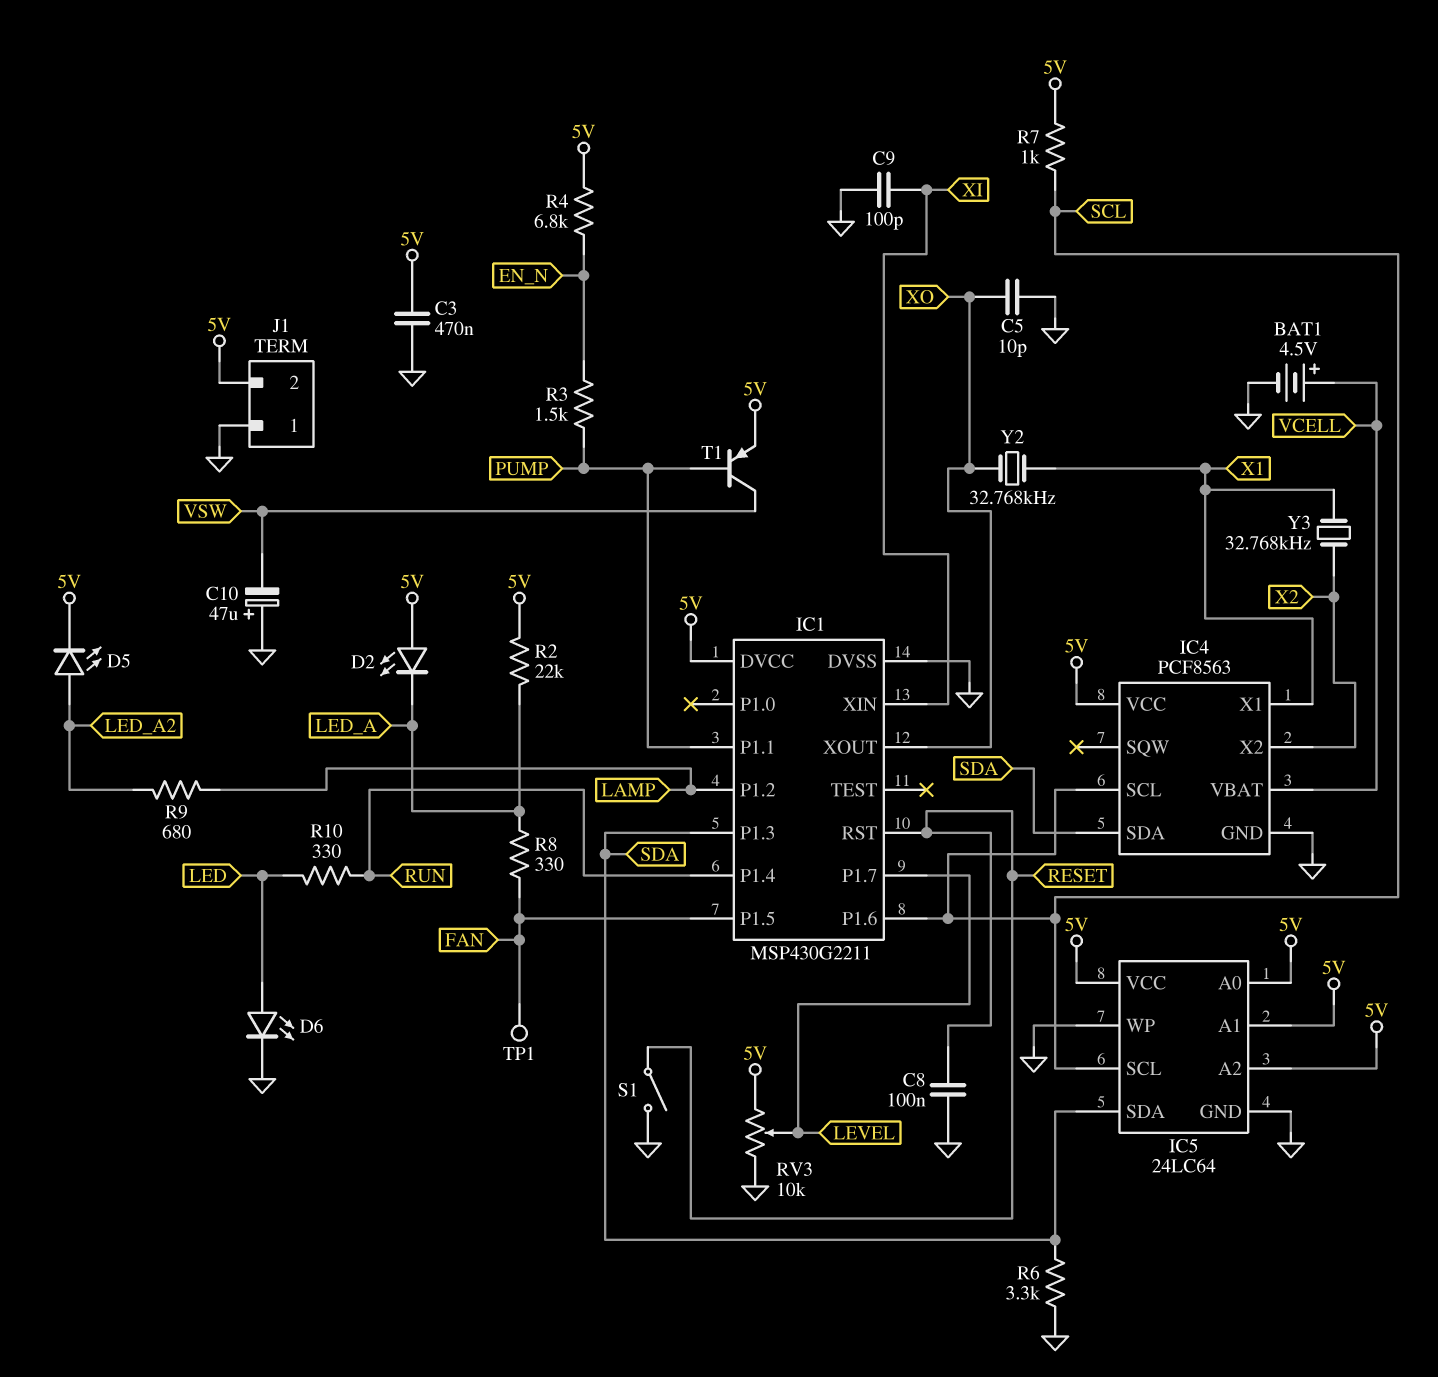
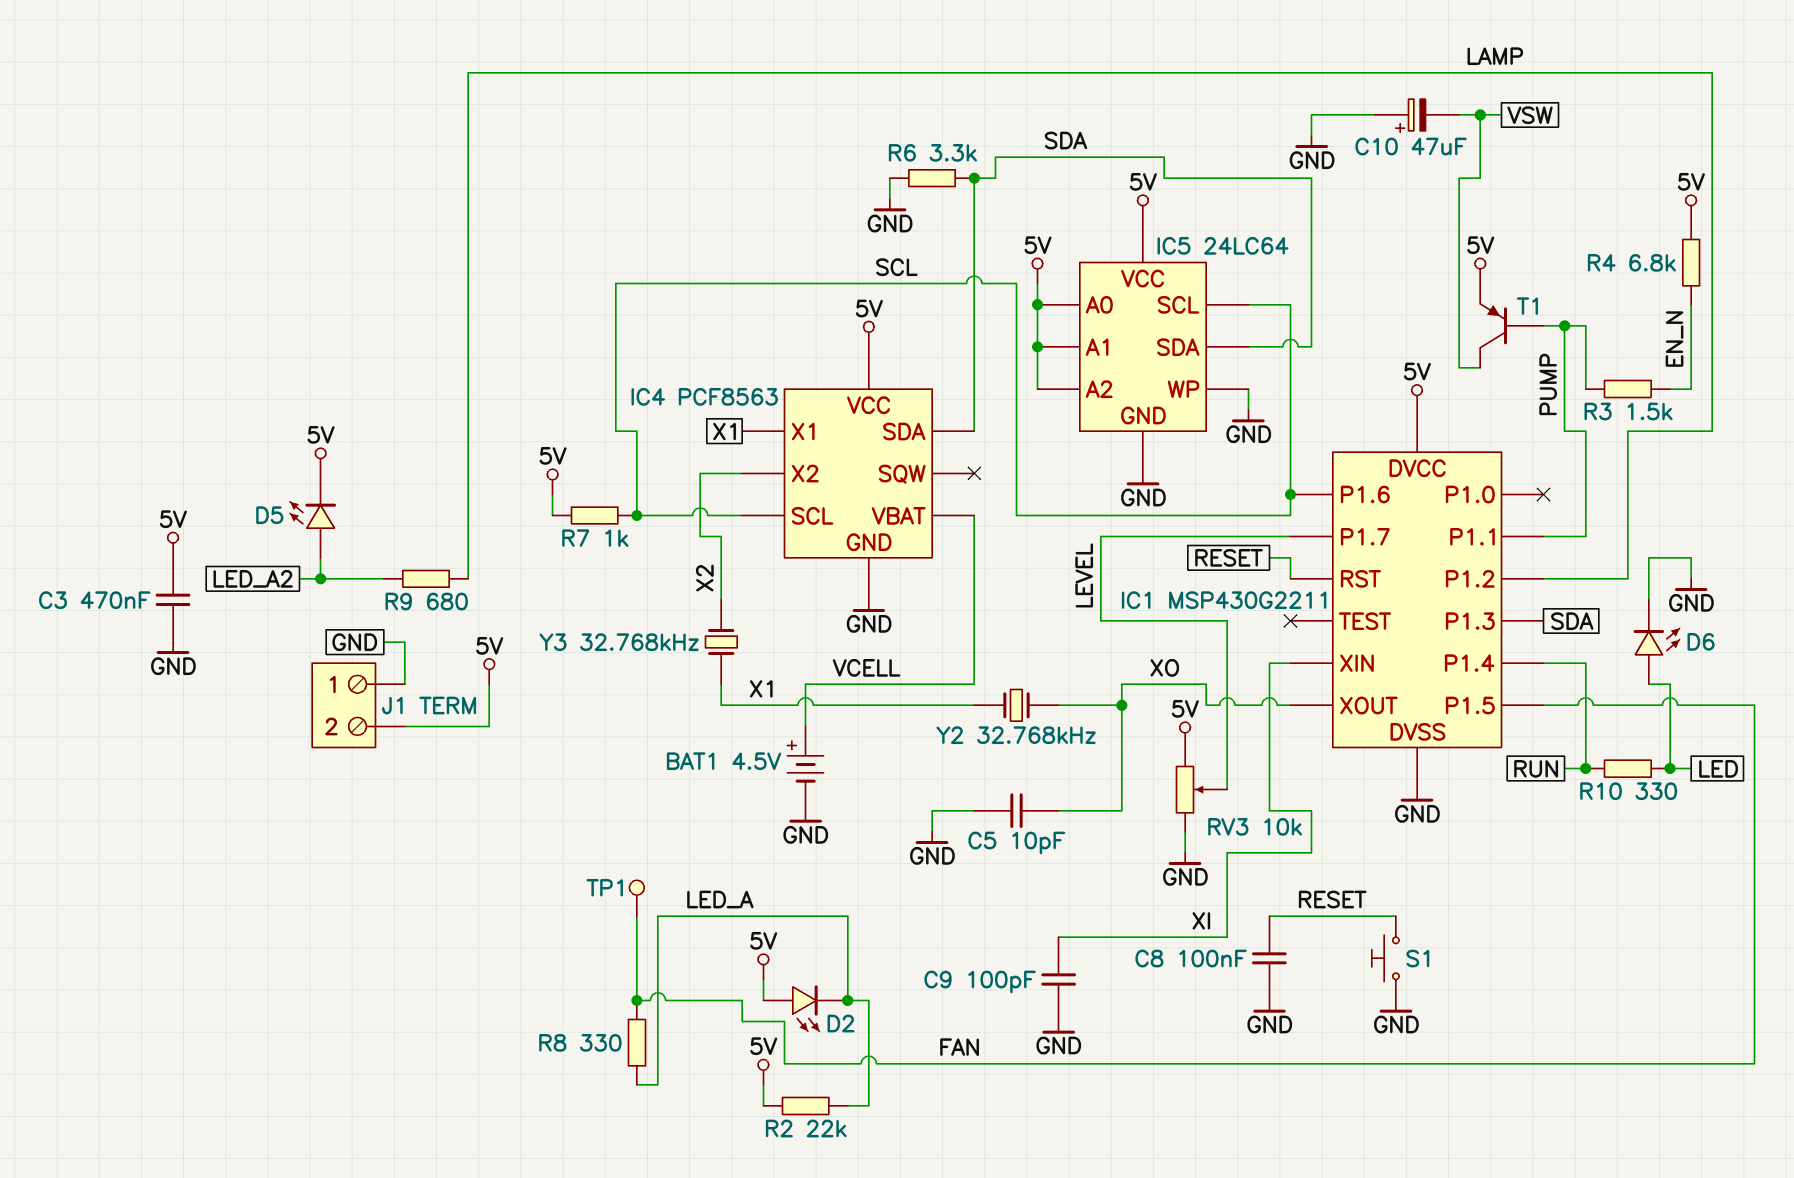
S1: switch (GND, RESET) -> button (GND, RESET)

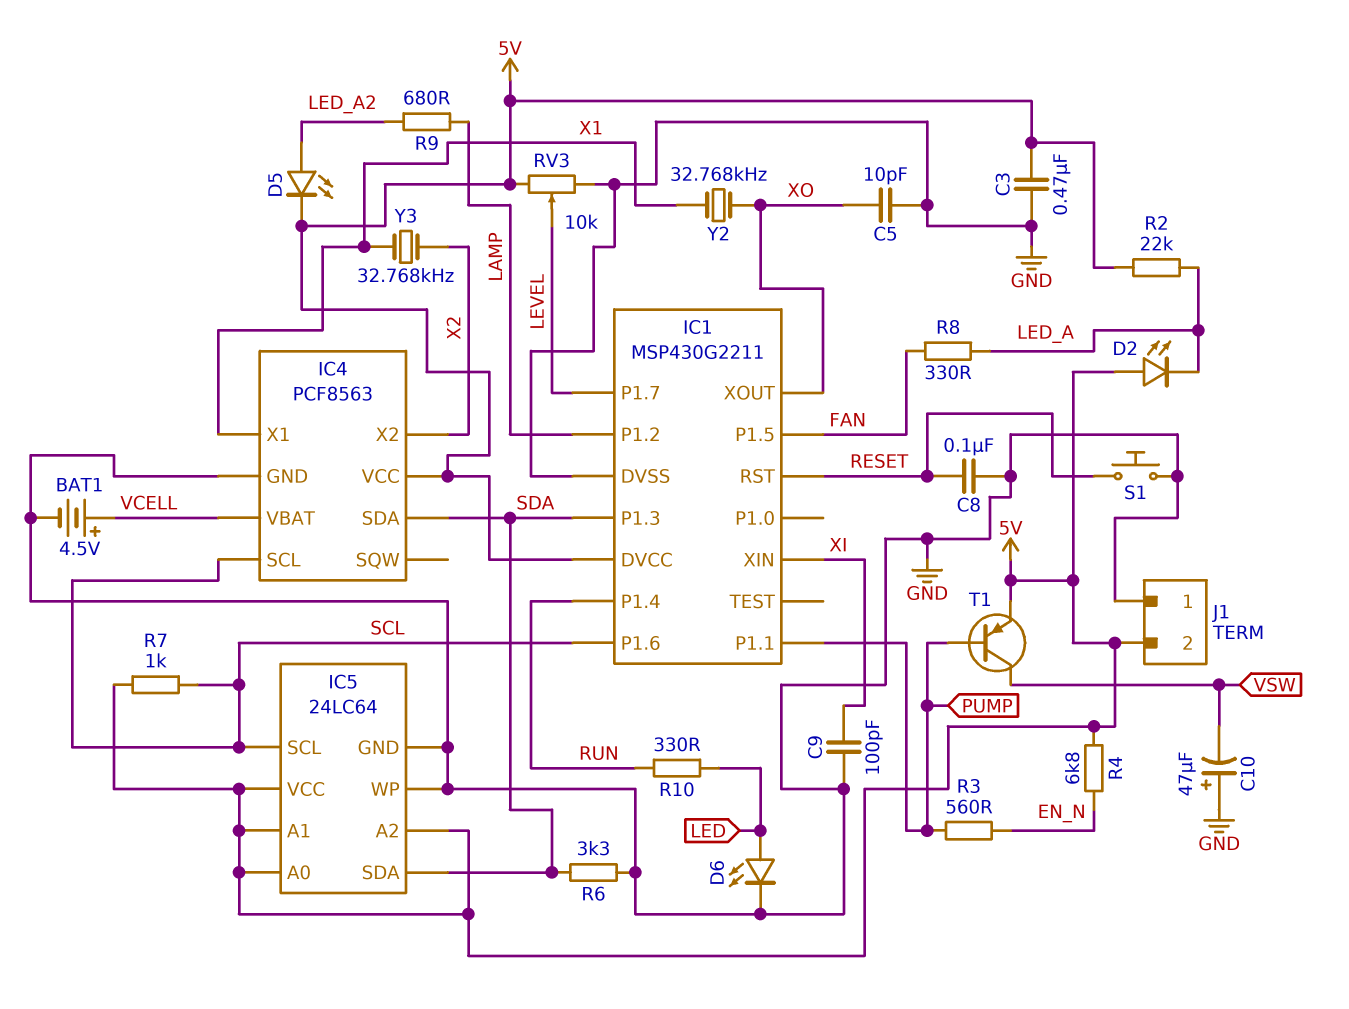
R3: 1.5k (EN_N, PUMP) -> 560 (EN_N, PUMP)
TP1: test point (FAN) -> none

